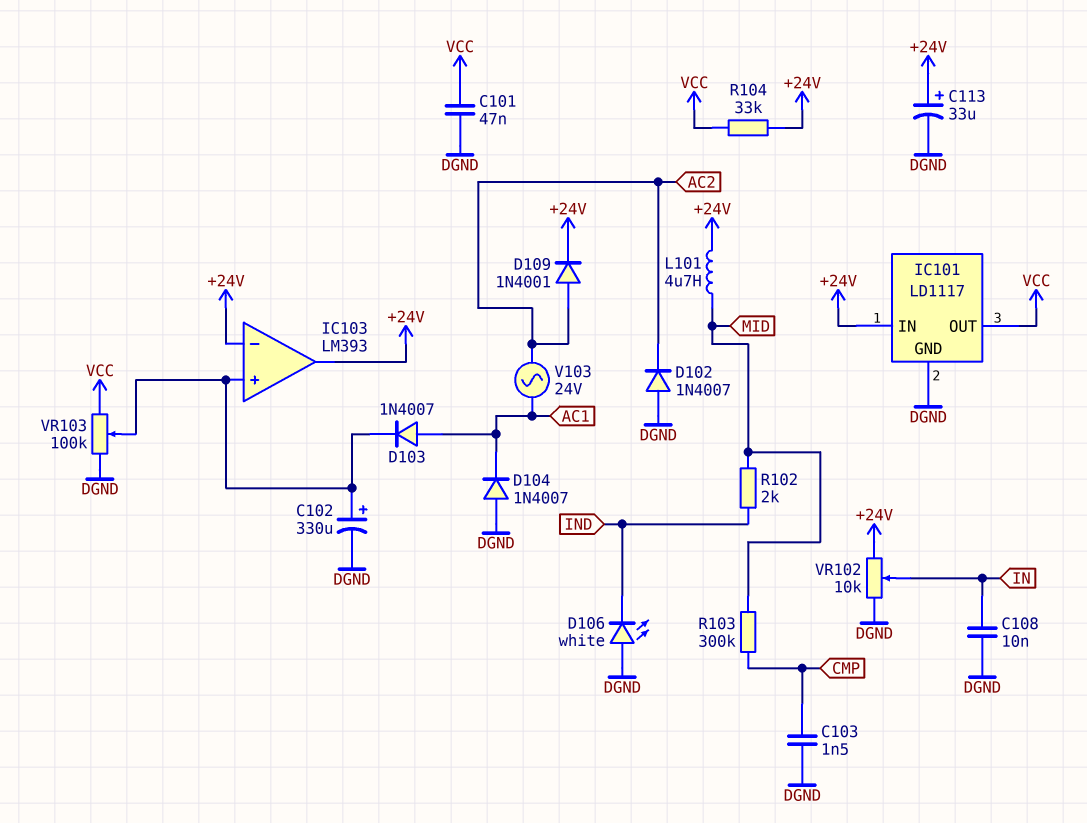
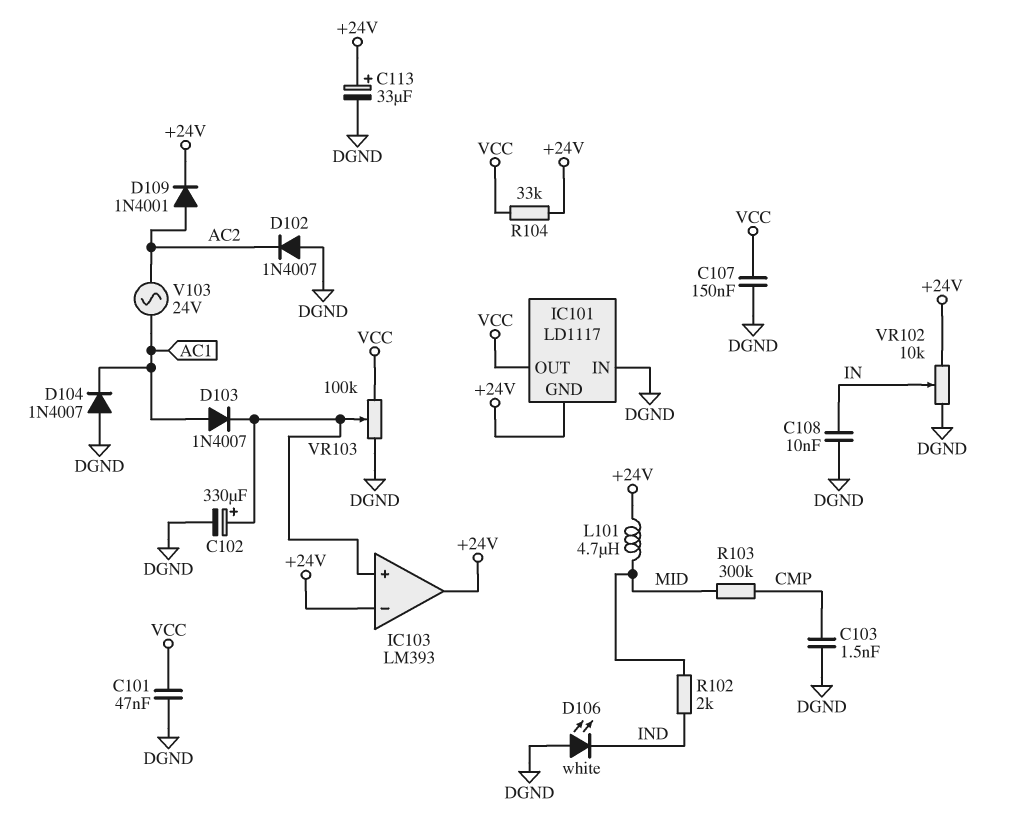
C107: none -> 150nF (DGND, VCC)
IC101 pin GND: DGND -> +24V
IC101 pin IN: +24V -> DGND

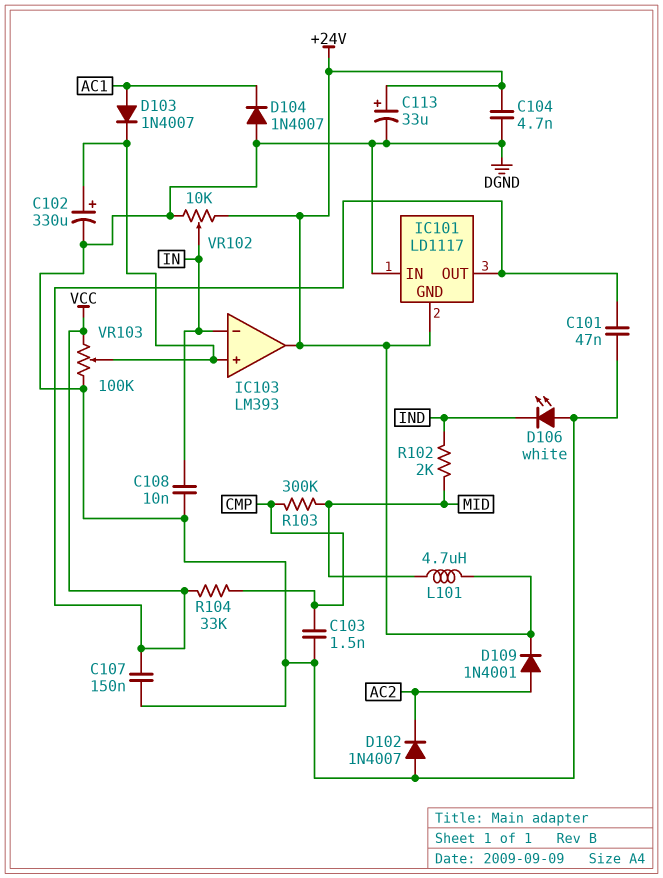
C104: none -> 4.7nF (+24V, DGND)
IC103 pin in-: +24V -> IN
R104: 33k (+24V, VCC) -> 33k (CMP, VCC)
V103: AC 24V (AC1, AC2) -> none

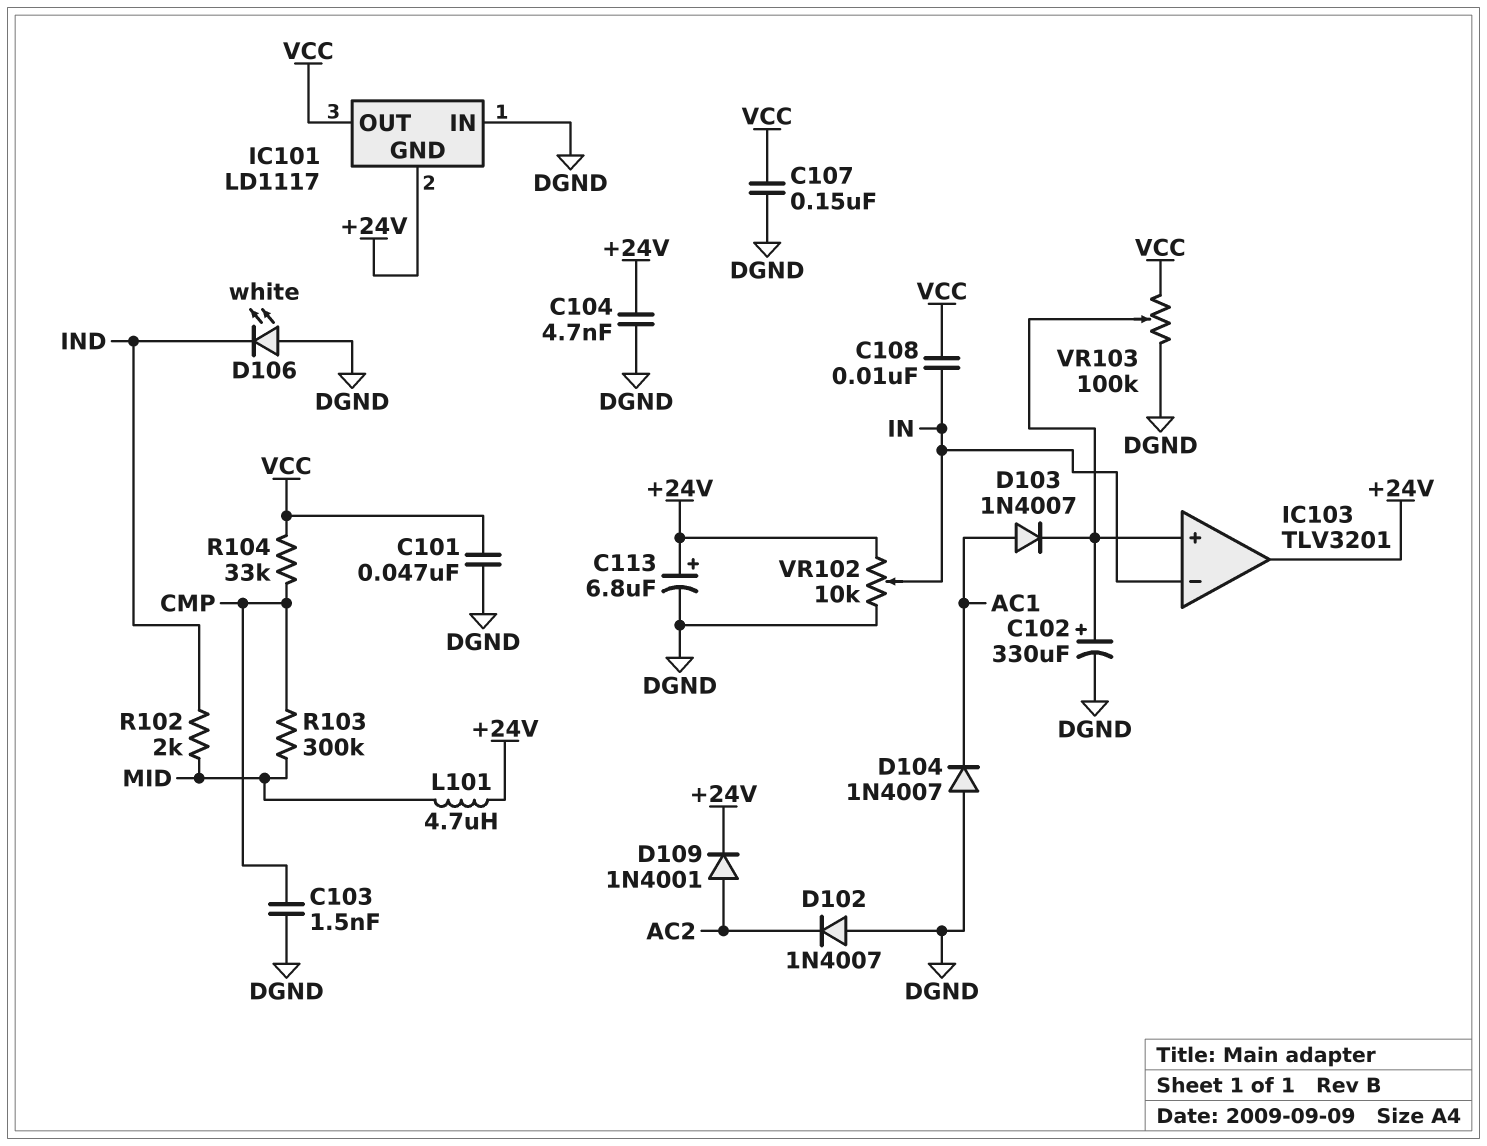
C108: 10nF (DGND, IN) -> 10nF (IN, VCC)
C113: 33uF (plus +24V, minus DGND) -> 6.8uF (plus +24V, minus DGND)
IC103: LM393 -> TLV3201

